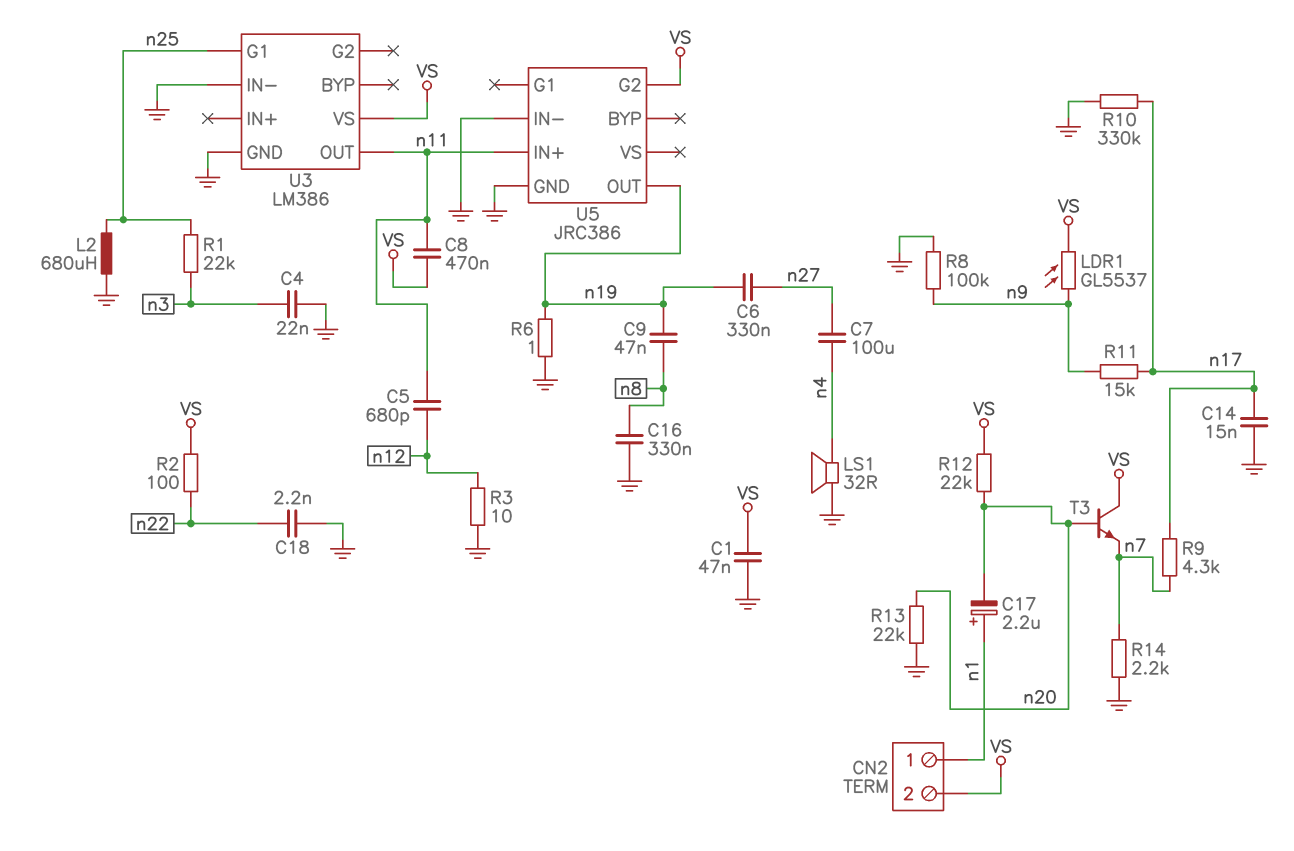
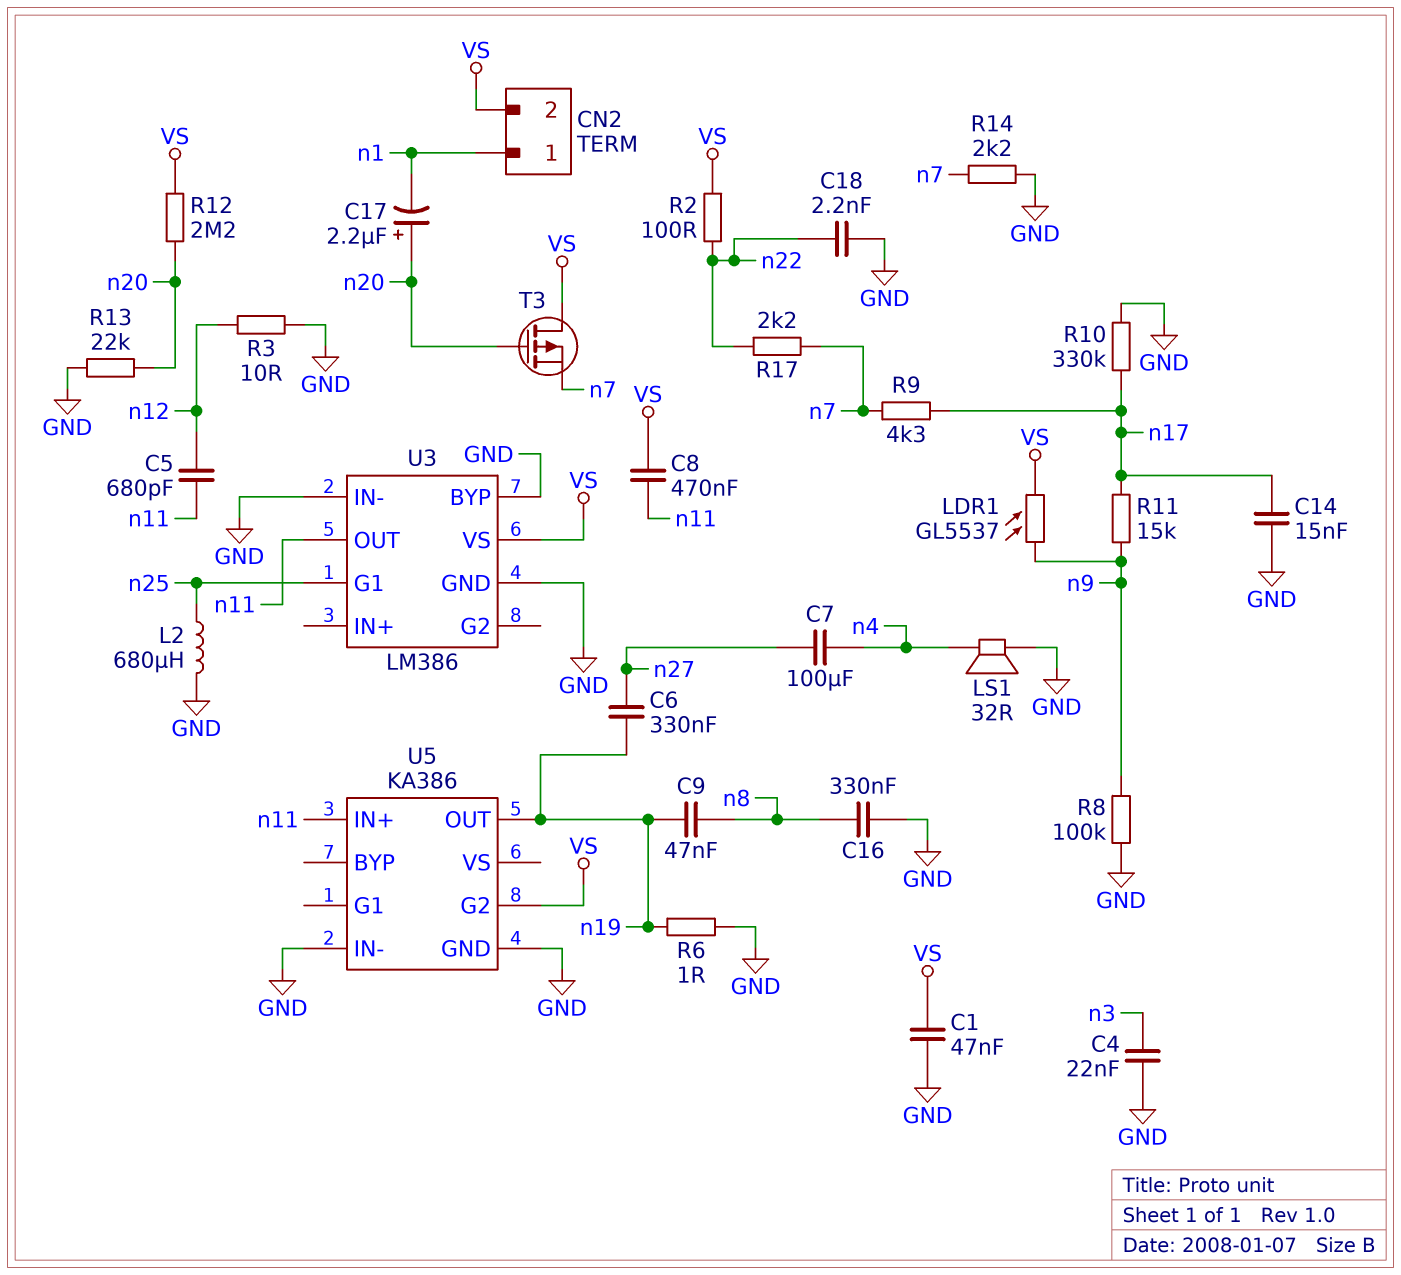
C17: 2.2uF (plus n1, minus n20) -> 2.2uF (plus n20, minus n1)
R1: 22k (n3, n25) -> none
R12: 22k (VS, n20) -> 2.2M (VS, n20)
R17: none -> 2.2k (n7, n22)
T3: NPN (B n20, C VS, E n7) -> PMOS (G n20, D VS, S n7)
U3 pin BYP: none -> GND
U5: JRC386 -> KA386

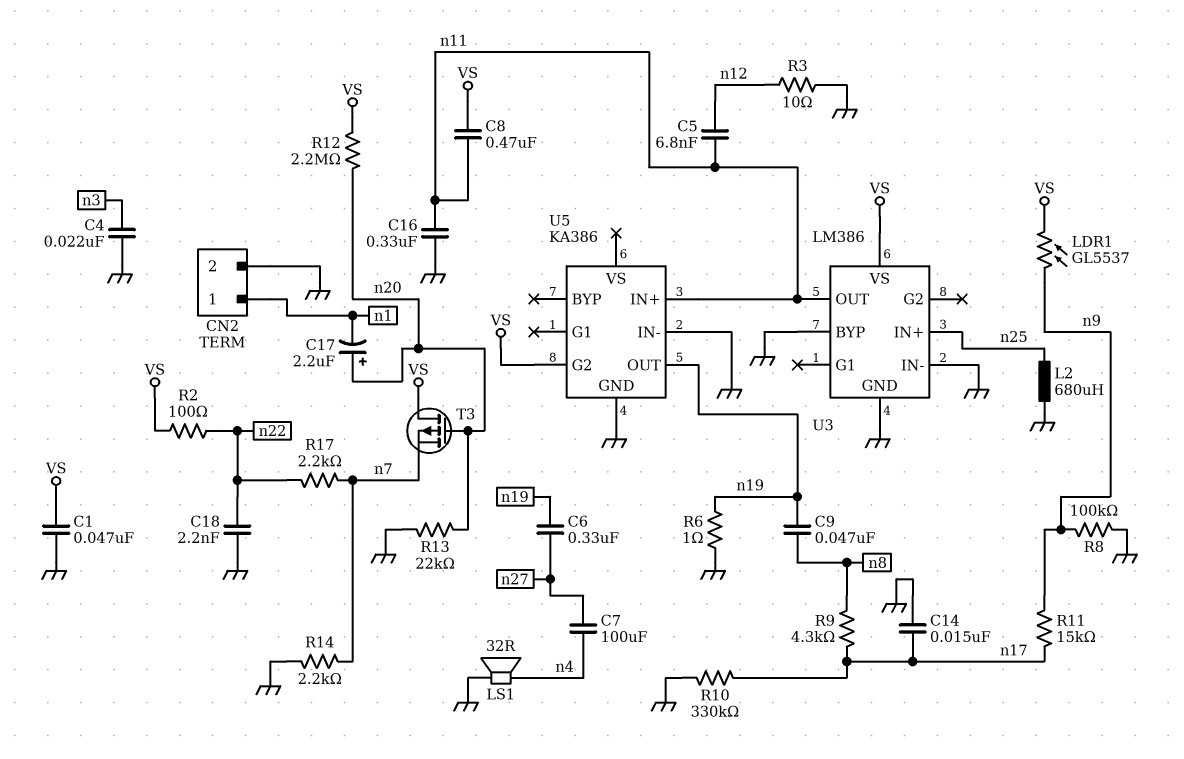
C5: 680pF (n11, n12) -> 6.8nF (n11, n12)
C16: 330nF (GND, n8) -> 330nF (GND, n11)
CN2 pin 2: VS -> GND
R9: 4.3k (n7, n17) -> 4.3k (n8, n17)
U3 pin G1: n25 -> none
U3 pin IN+: none -> n25

